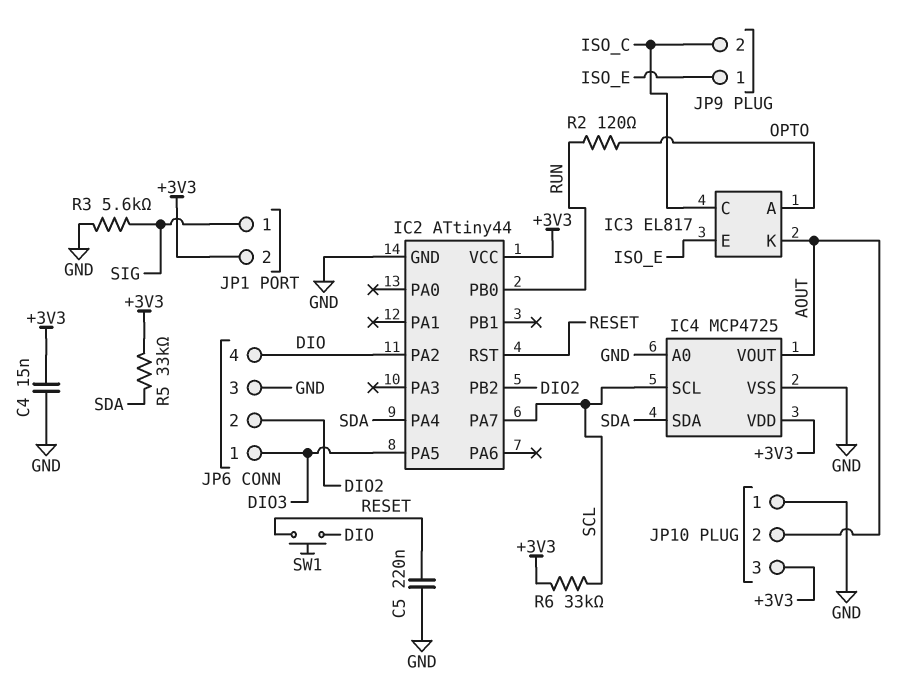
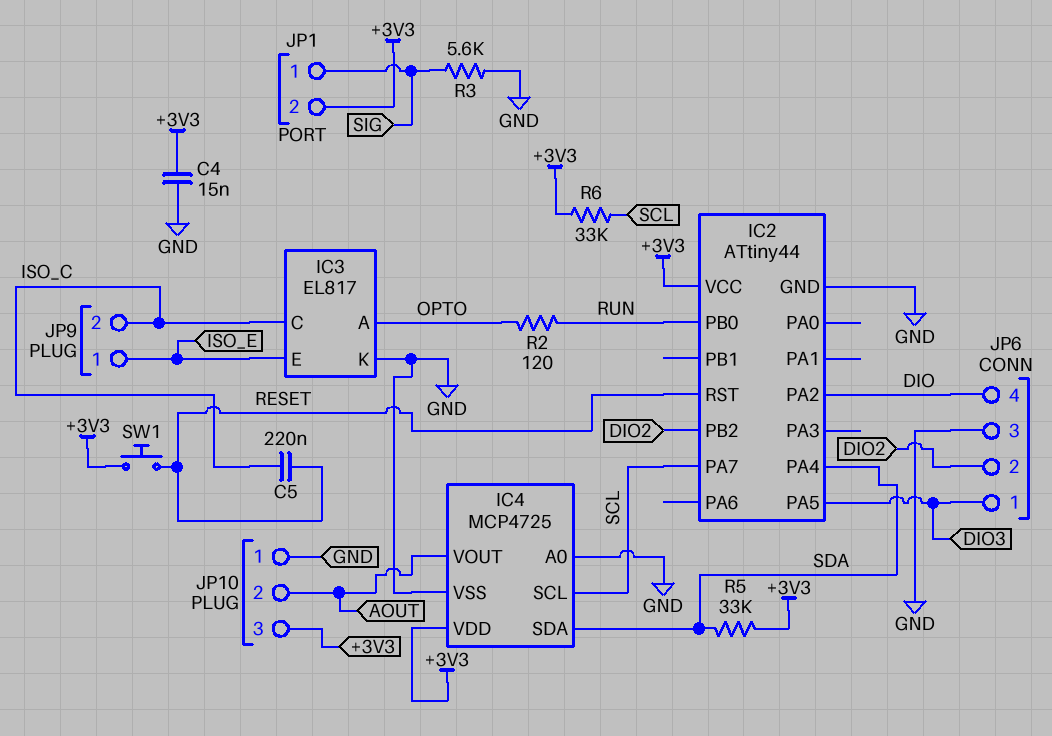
C5: 220nF (GND, RESET) -> 220nF (ISO_C, RESET)
IC3 pin K: AOUT -> GND
SW1: button (DIO, RESET) -> button (+3V3, RESET)

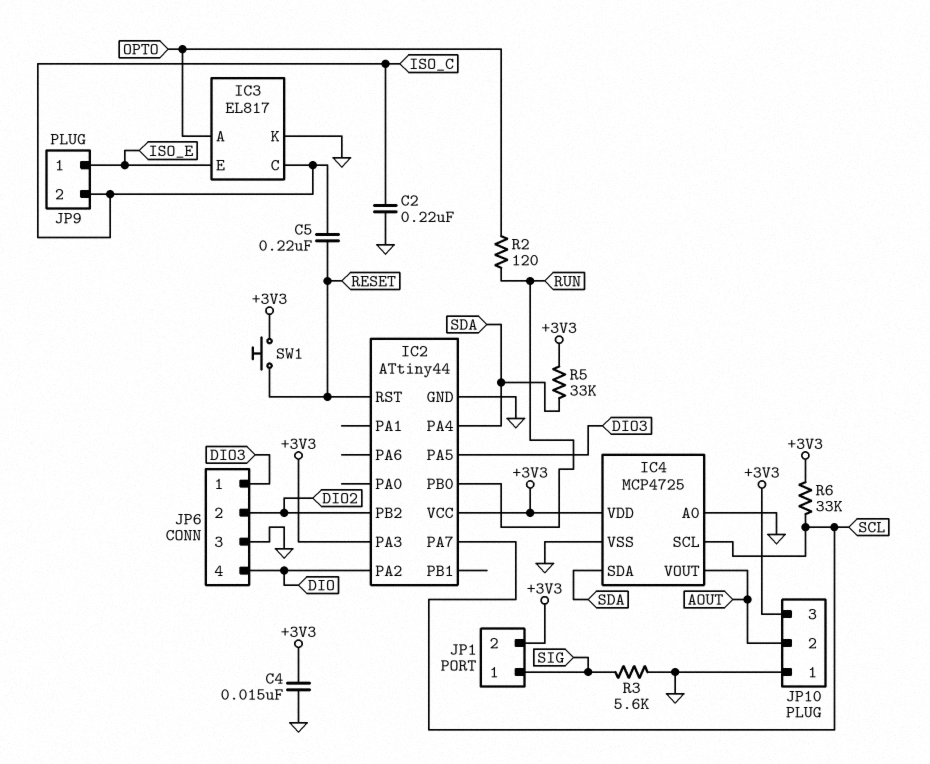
C2: none -> 220nF (GND, ISO_C)
IC2 pin PA3: none -> +3V3

